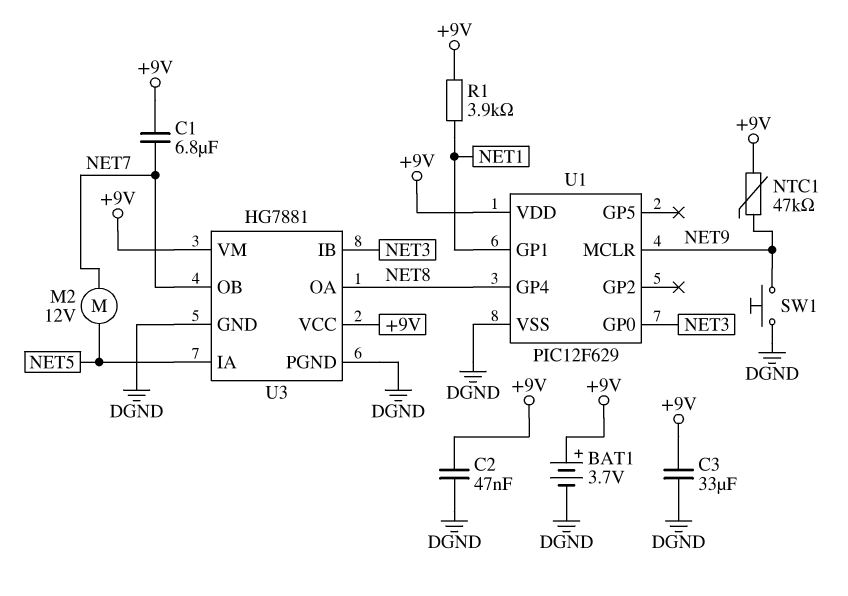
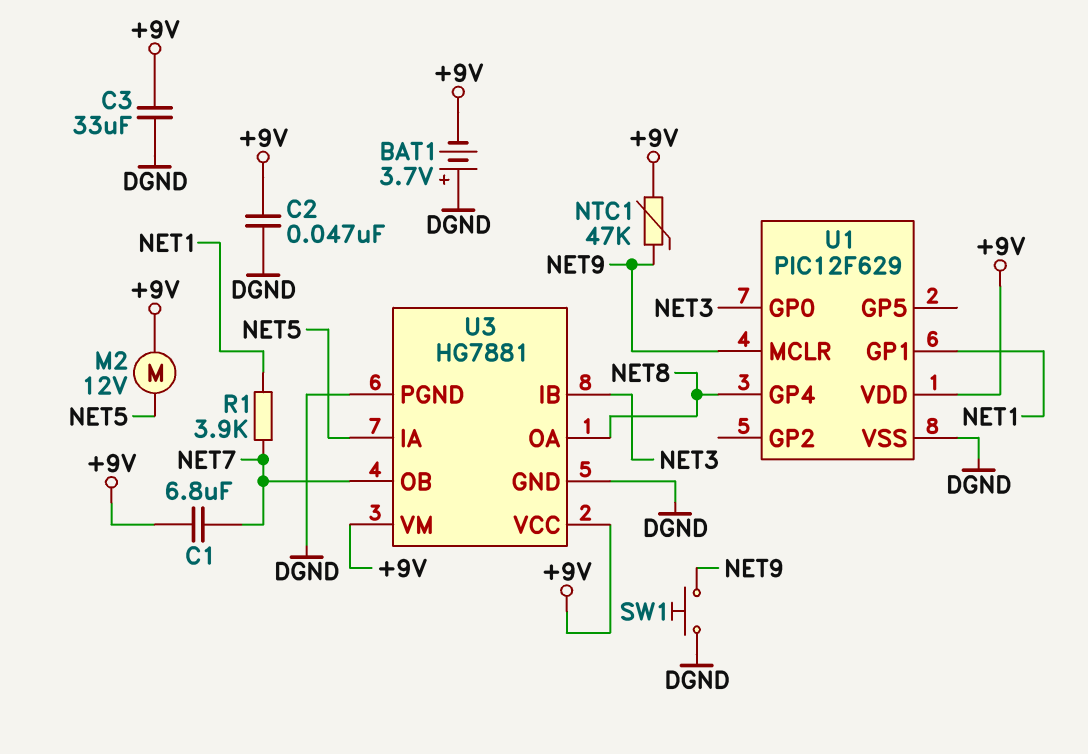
BAT1: 3.7V (plus +9V, minus DGND) -> 3.7V (plus DGND, minus +9V)
M2: motor 12V (NET5, NET7) -> motor 12V (+9V, NET5)
R1: 3.9k (+9V, NET1) -> 3.9k (NET1, NET7)

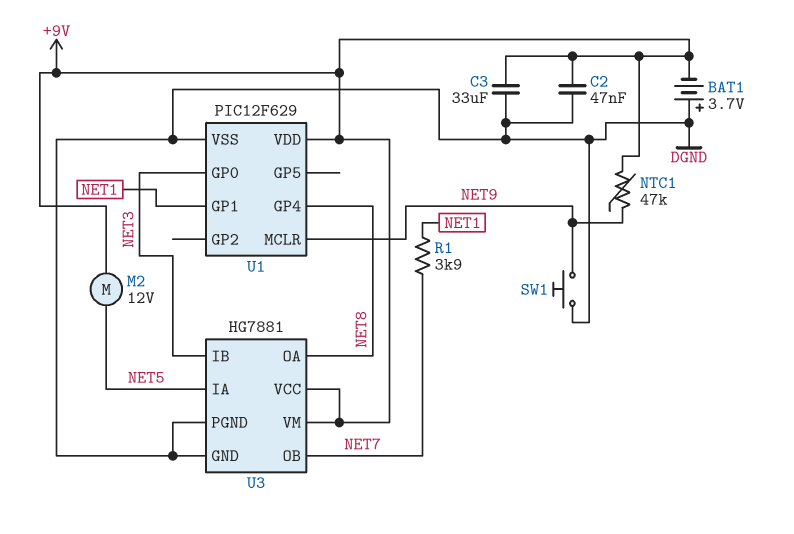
C1: 6.8uF (+9V, NET7) -> none

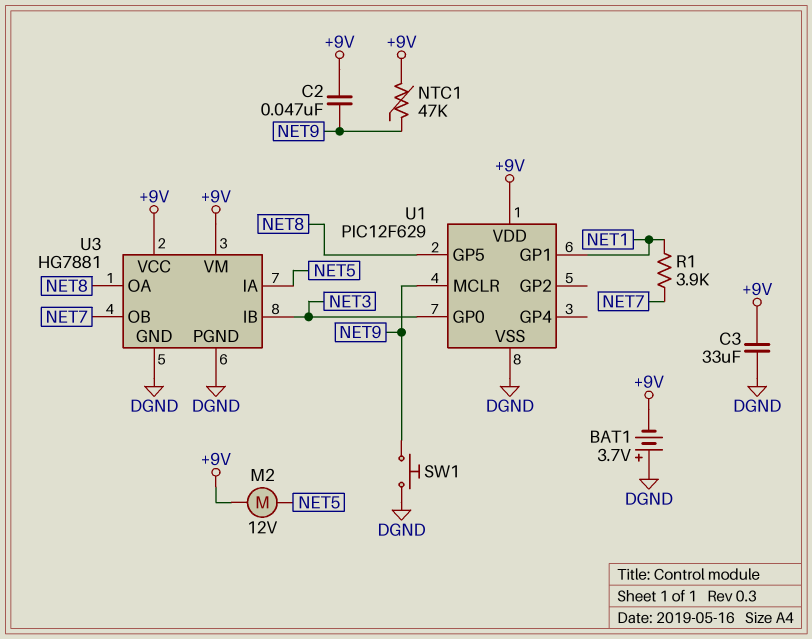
C2: 47nF (+9V, DGND) -> 47nF (+9V, NET9)
U1 pin GP4: NET8 -> none
U1 pin GP5: none -> NET8

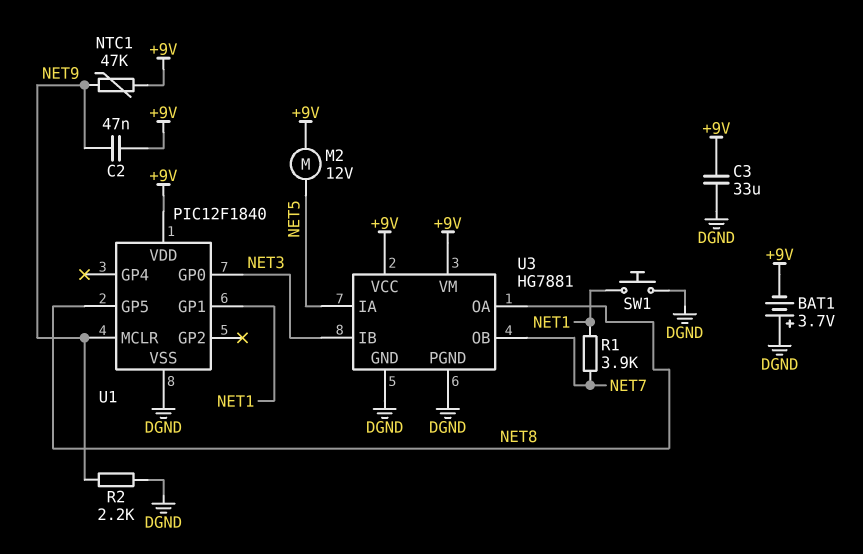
R2: none -> 2.2k (DGND, NET9)
SW1: button (DGND, NET9) -> button (DGND, NET1)
U1: PIC12F629 -> PIC12F1840

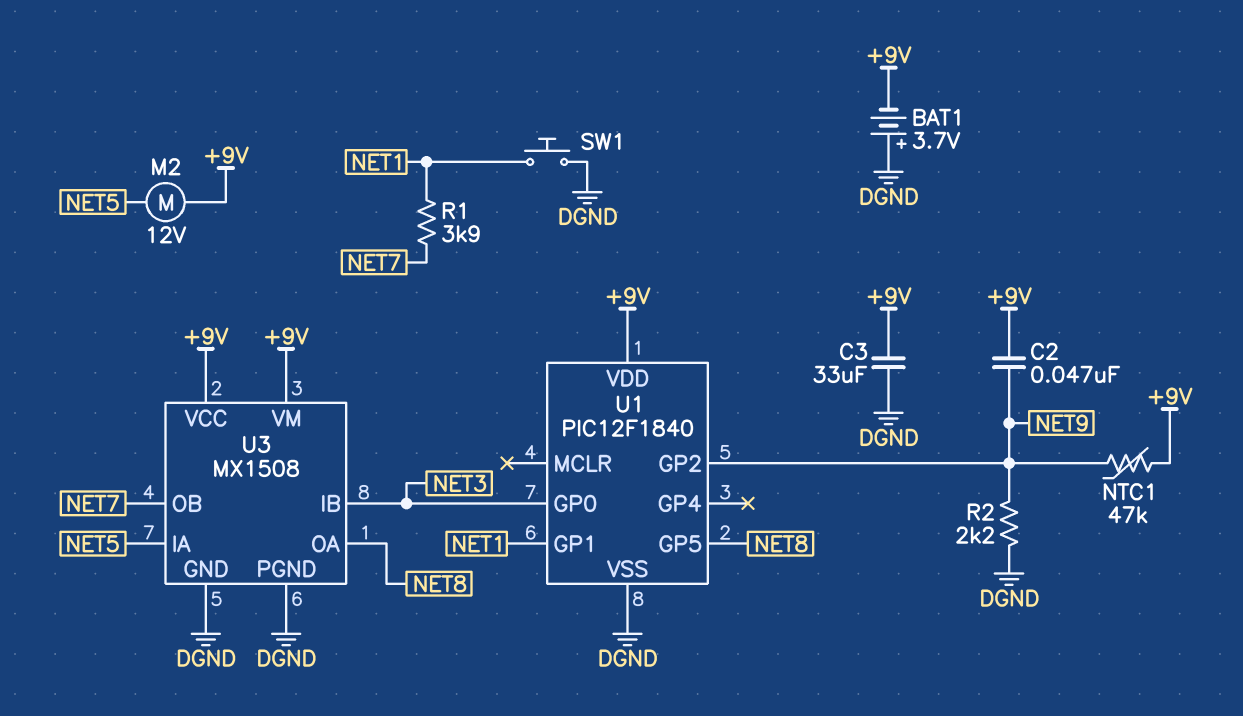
U1 pin GP2: none -> NET9
U1 pin MCLR: NET9 -> none
U3: HG7881 -> MX1508

